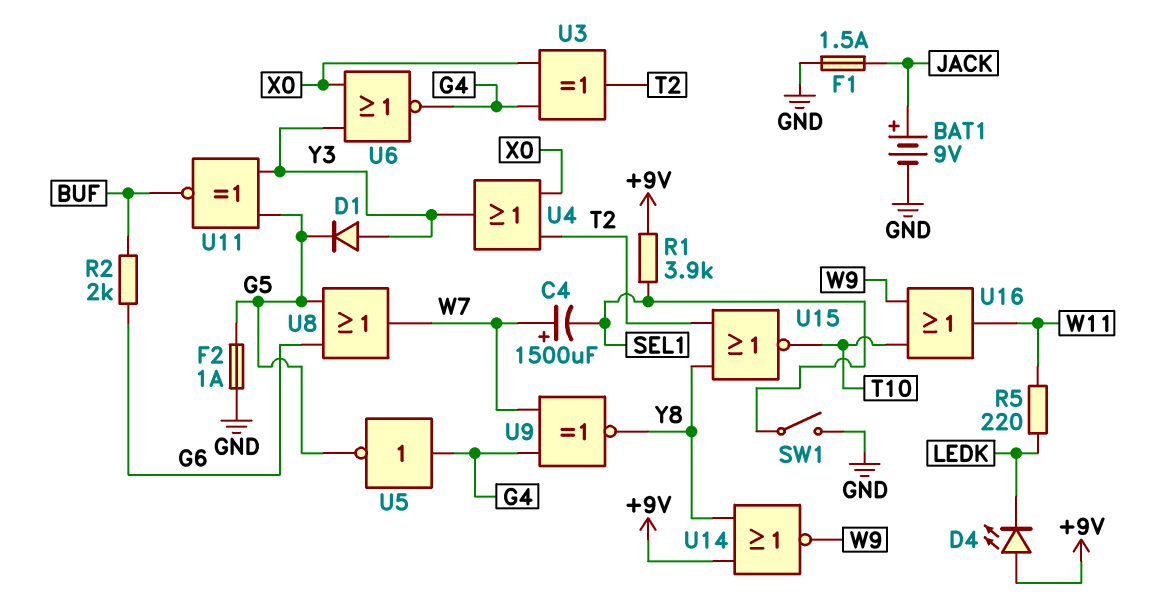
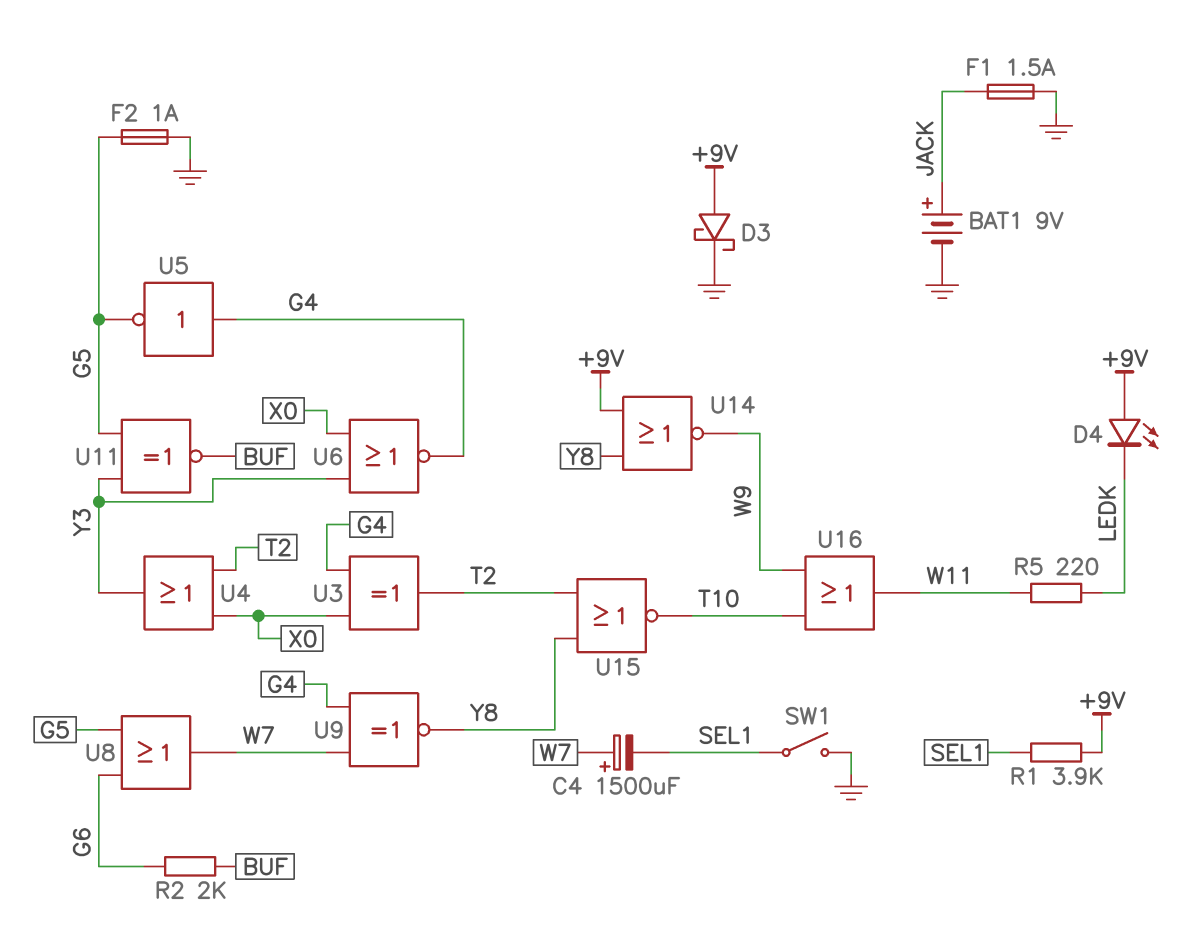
D1: diode (A Y3, K G5) -> none
D3: none -> schottky (A +9V, K GND)

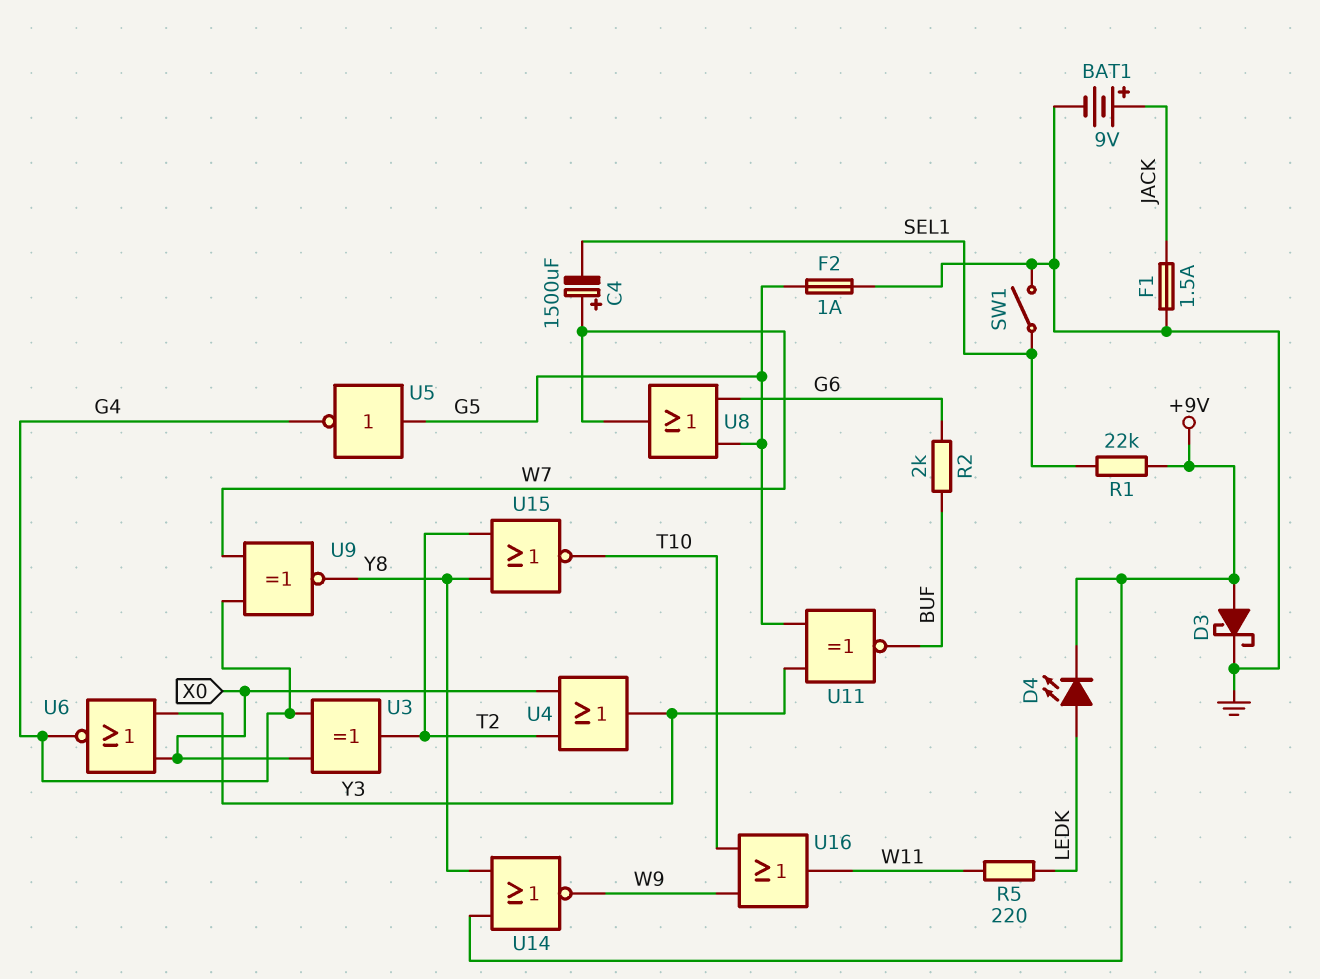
D4: LED (A +9V, K LEDK) -> LED (A LEDK, K +9V)
R1: 3.9k (+9V, SEL1) -> 22k (+9V, SEL1)
U5: NOT (in G4, out G5) -> NOT (in G5, out G4)

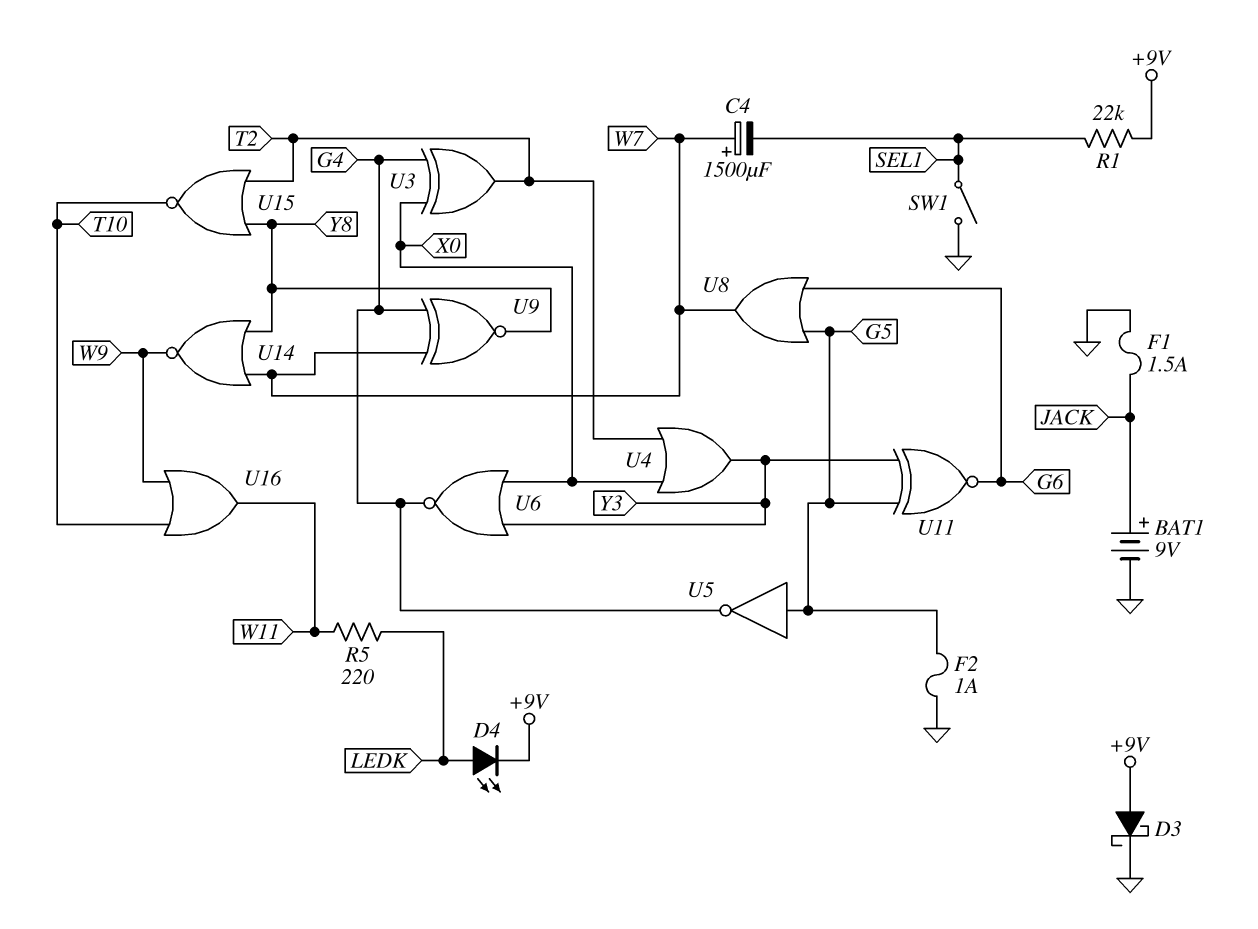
R2: 2k (BUF, G6) -> none
U11: XNOR (in G5, in Y3, out BUF) -> XNOR (in G5, in Y3, out G6)
U14: NOR (in +9V, in Y8, out W9) -> NOR (in W7, in Y8, out W9)

